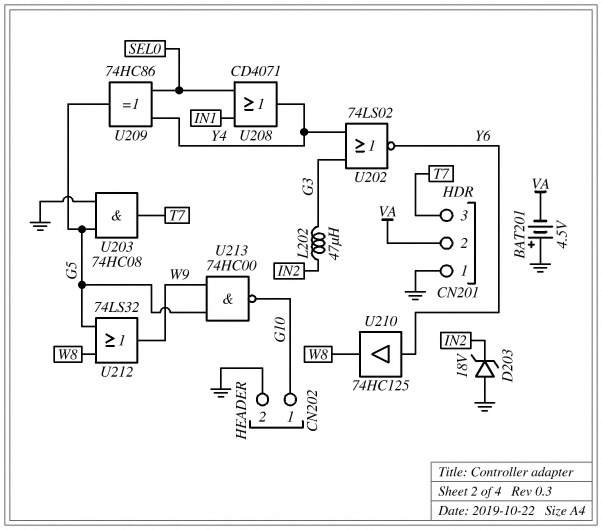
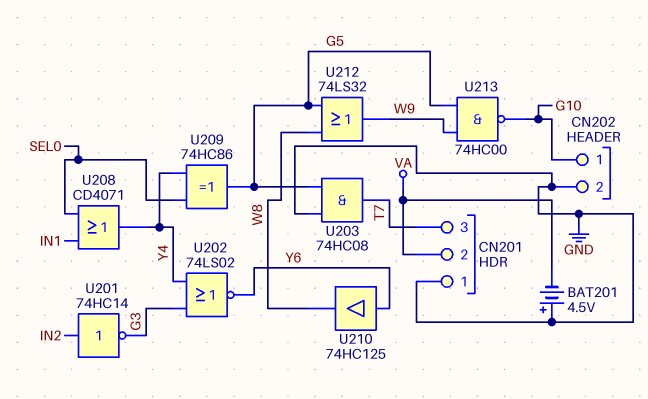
D203: zener 18V (A GND, K IN2) -> none
L202: 47uH (G3, IN2) -> none
U201: none -> NOT 74HC14 (in IN2, out G3)

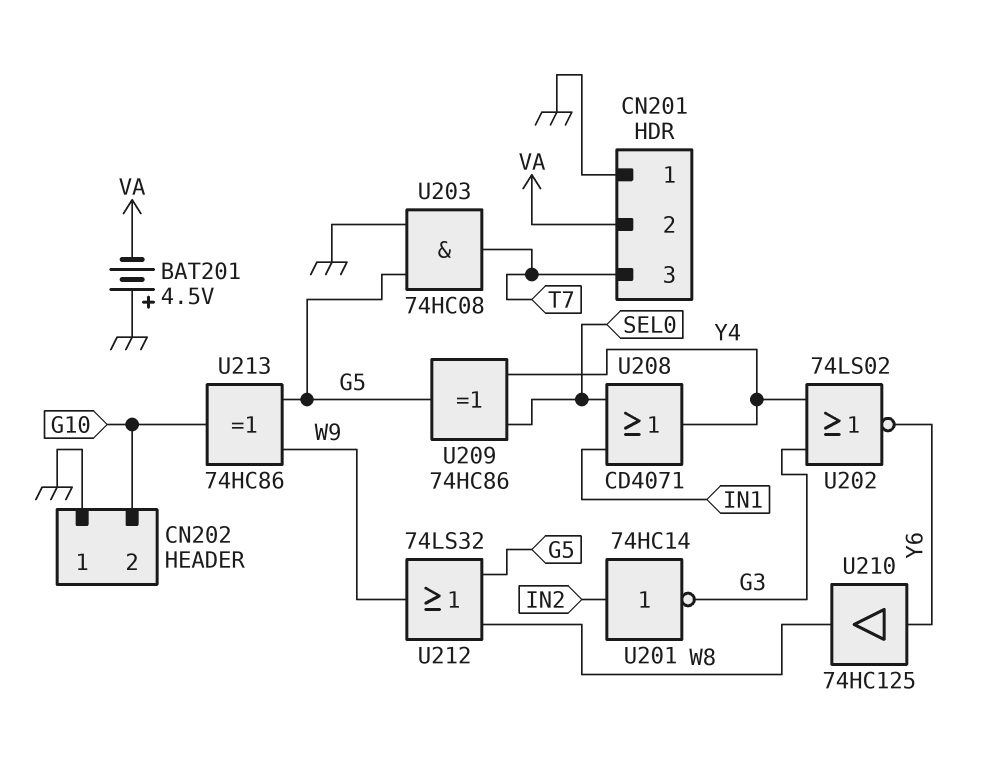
CN202 pin 1: G10 -> GND
CN202 pin 2: GND -> G10
U213: NAND 74HC00 (in G5, in W9, out G10) -> XOR 74HC86 (in G5, in W9, out G10)

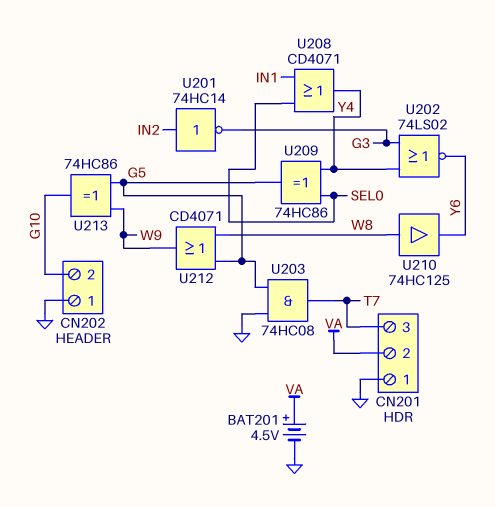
BAT201: 4.5V (plus GND, minus VA) -> 4.5V (plus VA, minus GND)
U210: buffer 74HC125 (in Y6, out W8) -> buffer 74HC125 (in W8, out Y6)
U212: OR 74LS32 (in G5, in W8, out W9) -> OR CD4071 (in G5, in W8, out W9)

